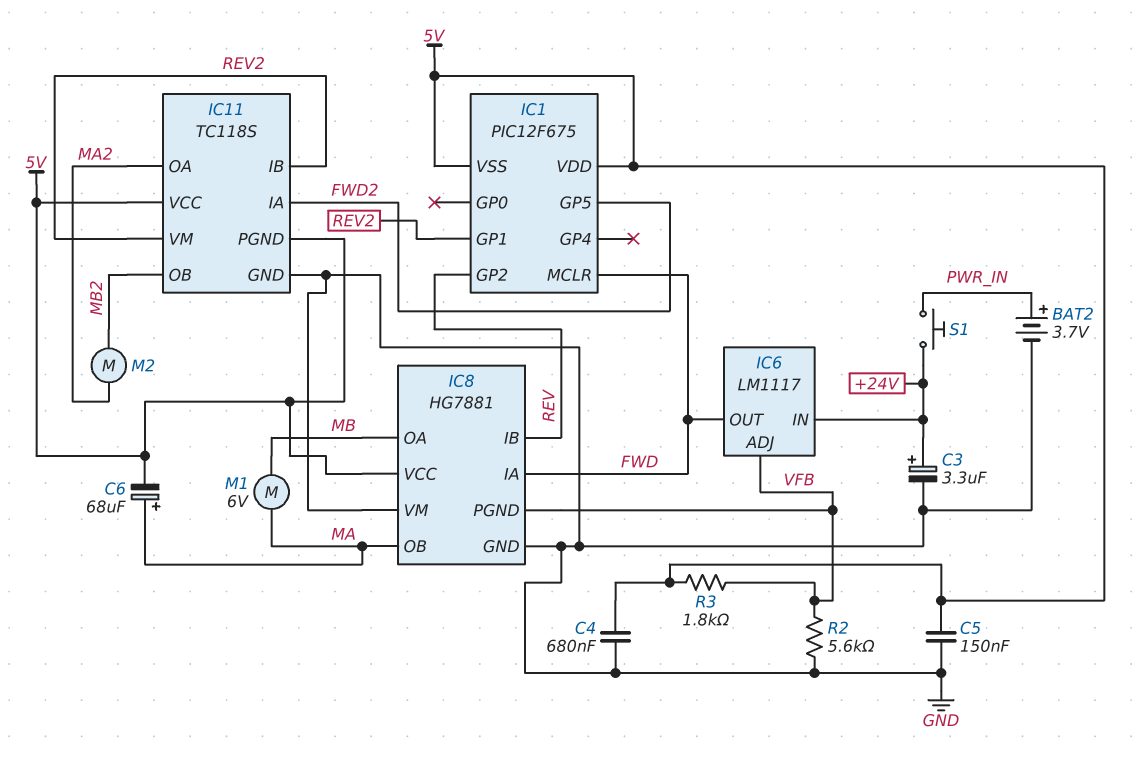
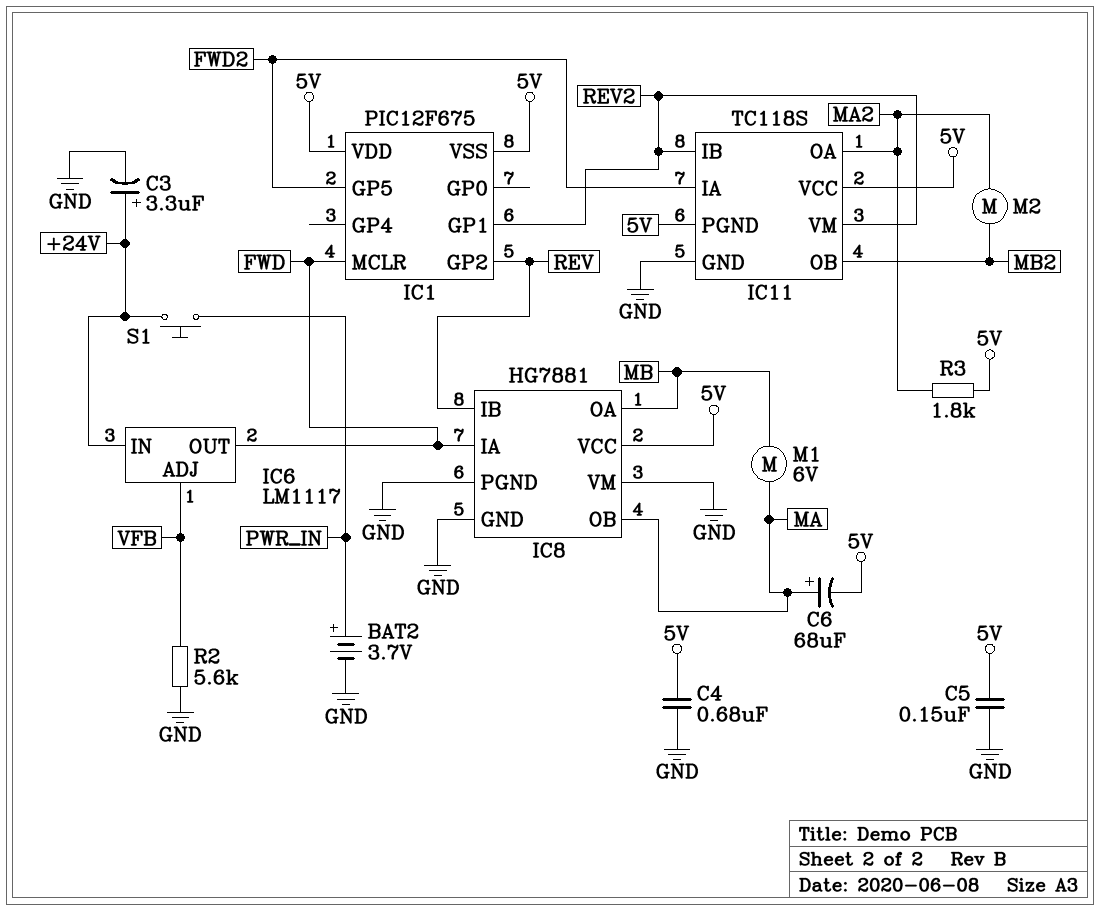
IC8 pin PGND: VFB -> GND
R3: 1.8k (5V, VFB) -> 1.8k (5V, MA2)

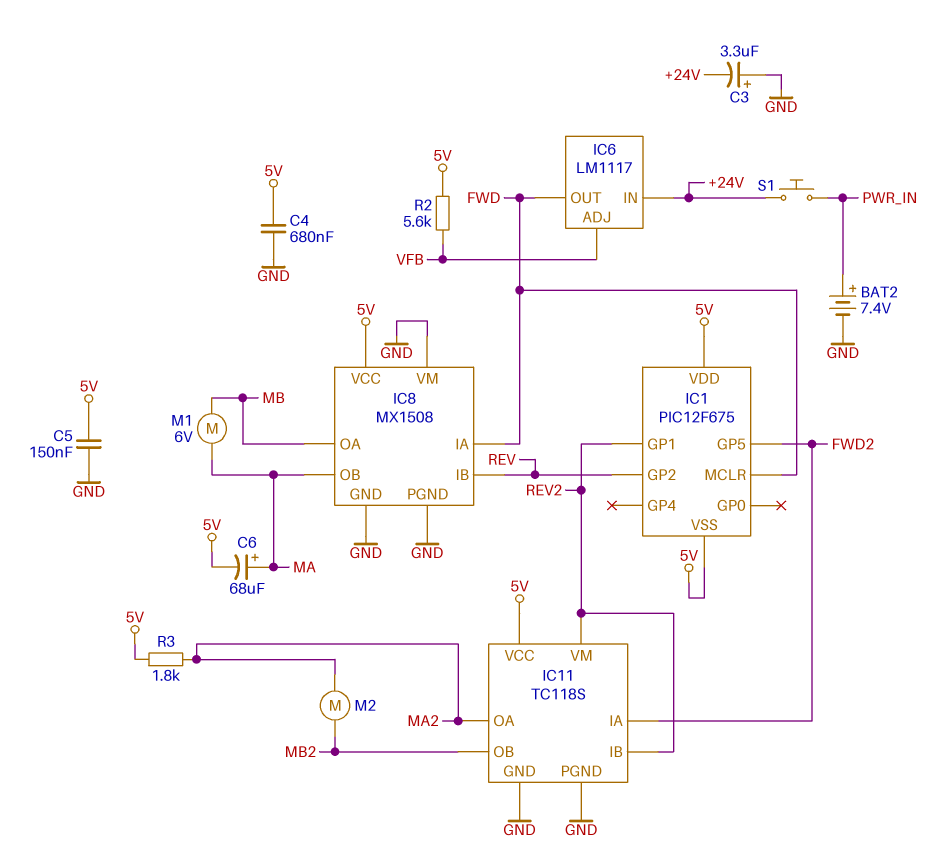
BAT2: 3.7V (plus PWR_IN, minus GND) -> 7.4V (plus PWR_IN, minus GND)
C3: 3.3uF (plus +24V, minus GND) -> 3.3uF (plus GND, minus +24V)
IC8: HG7881 -> MX1508
IC11 pin PGND: 5V -> GND
R2: 5.6k (GND, VFB) -> 5.6k (5V, VFB)

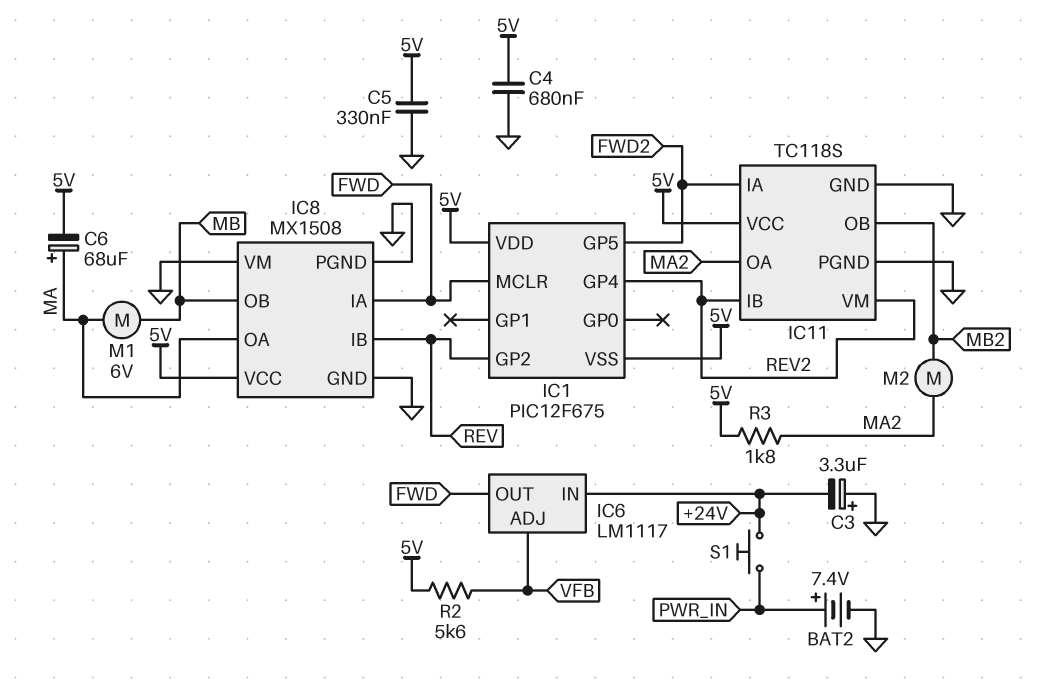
C5: 150nF (5V, GND) -> 330nF (5V, GND)
IC1 pin GP1: REV2 -> none
IC1 pin GP4: none -> REV2
IC8 pin OA: MB -> MA
IC8 pin OB: MA -> MB

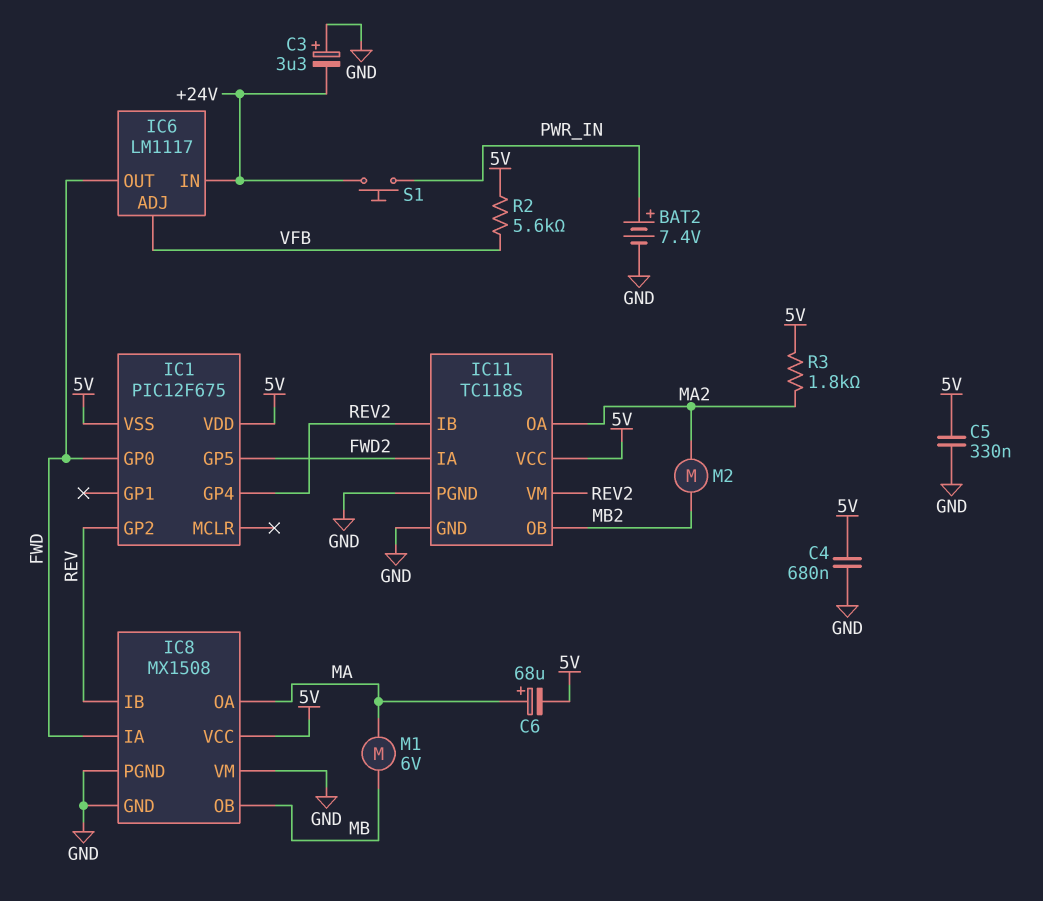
IC1 pin GP0: none -> FWD
IC1 pin MCLR: FWD -> none

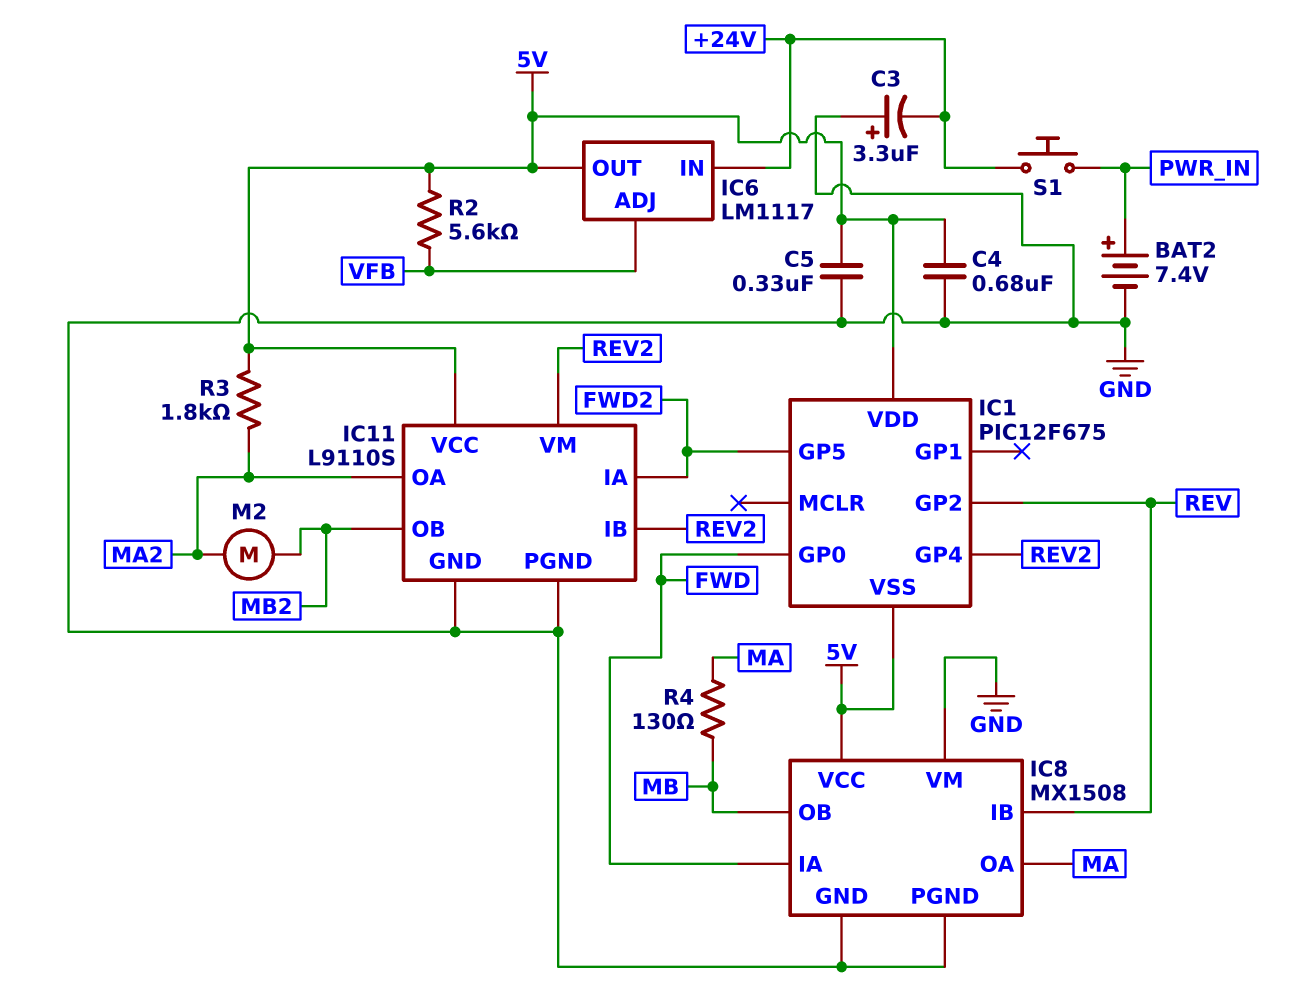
C6: 68uF (plus MA, minus 5V) -> none
IC6 pin OUT: FWD -> 5V
IC11: TC118S -> L9110S
M1: motor 6V (MA, MB) -> none
R4: none -> 130 (MA, MB)

